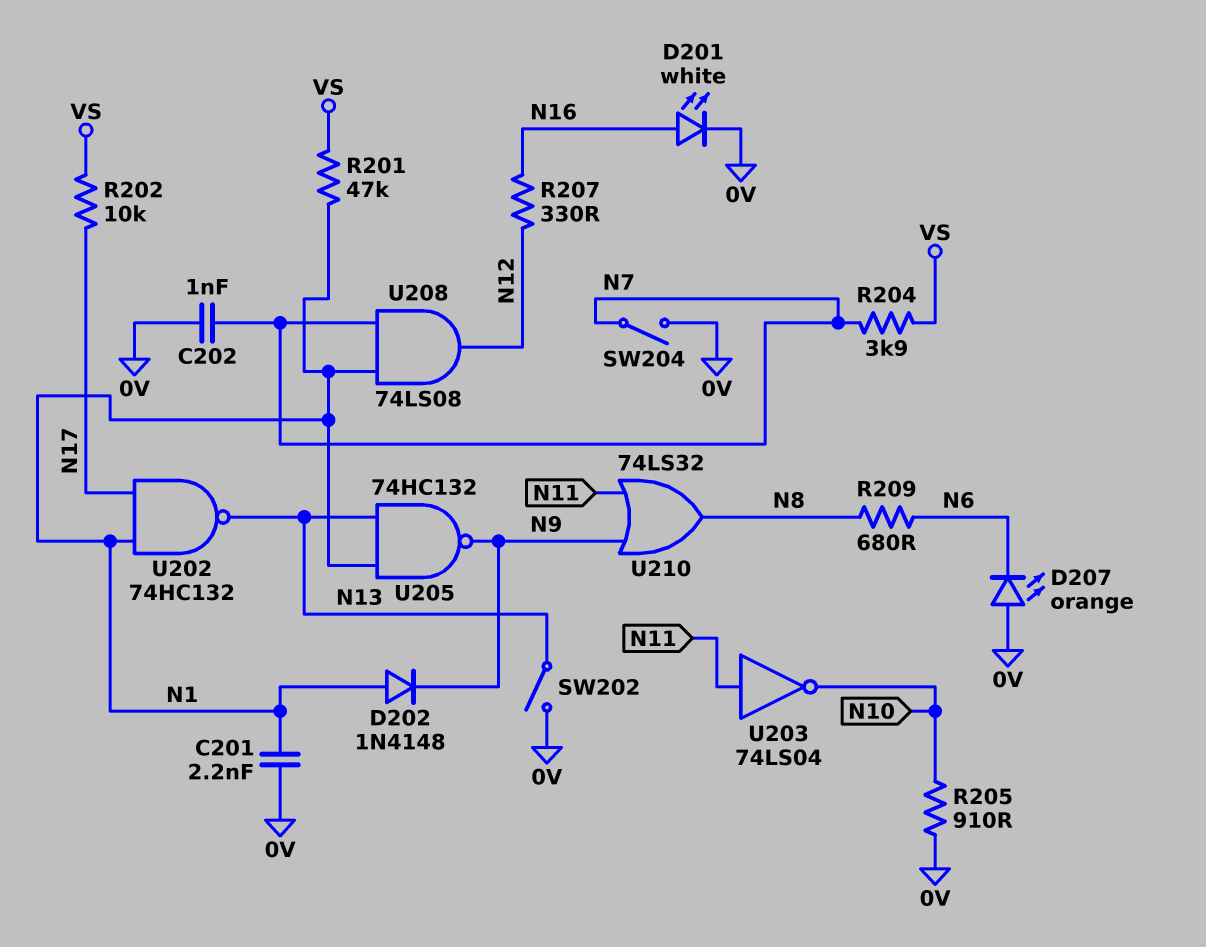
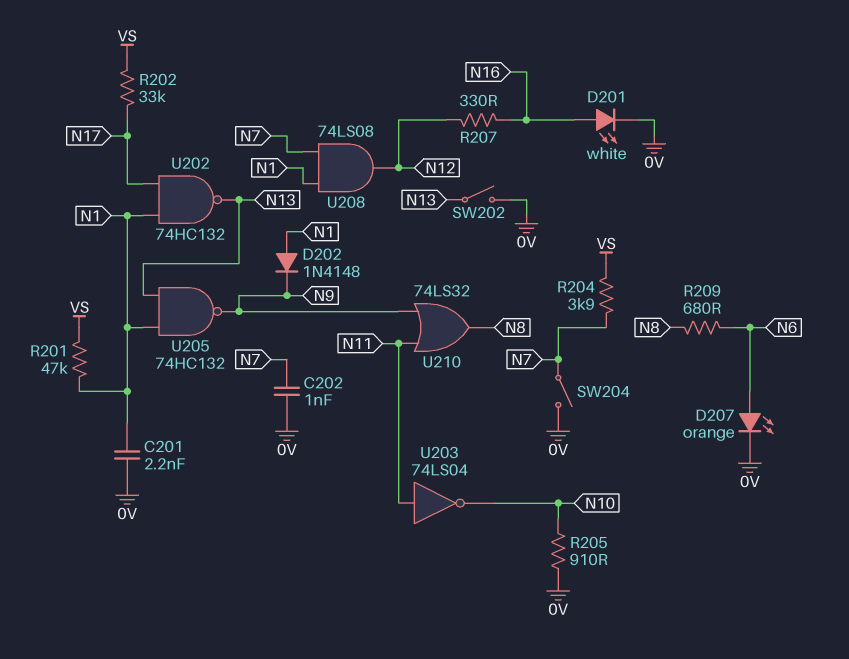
D207: LED orange (A 0V, K N6) -> LED orange (A N6, K 0V)
R202: 10k (N17, VS) -> 33k (N17, VS)

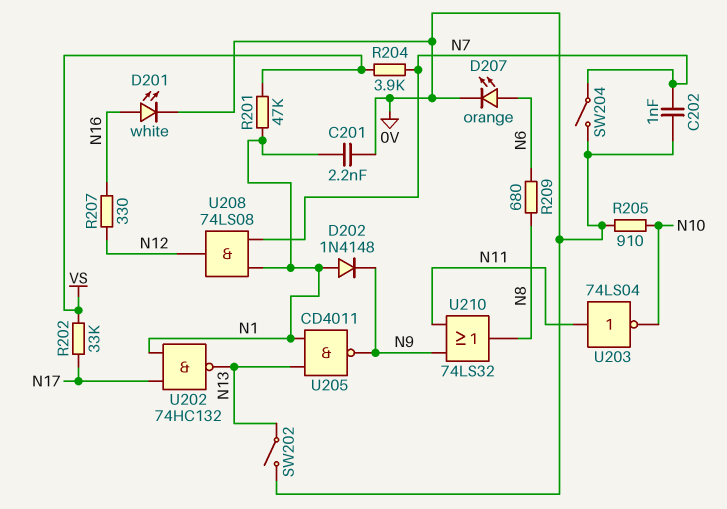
U205: NAND 74HC132 (in N1, in N13, out N9) -> NAND CD4011 (in N1, in N13, out N9)

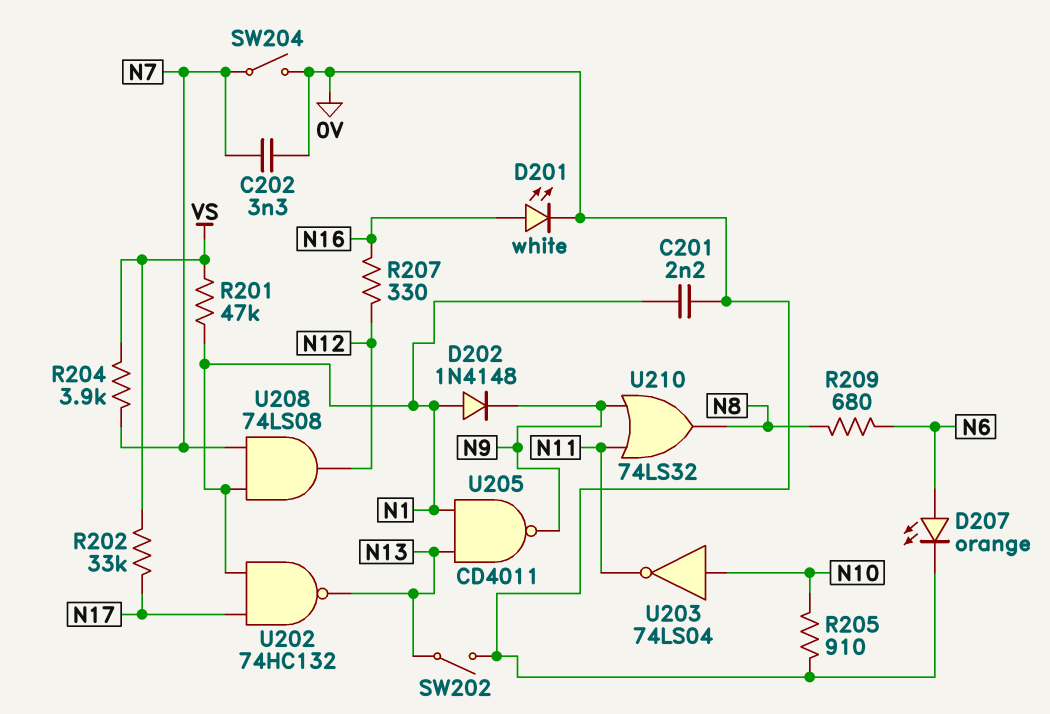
C202: 1nF (0V, N7) -> 3.3nF (0V, N7)
U203: NOT 74LS04 (in N11, out N10) -> NOT 74LS04 (in N10, out N11)

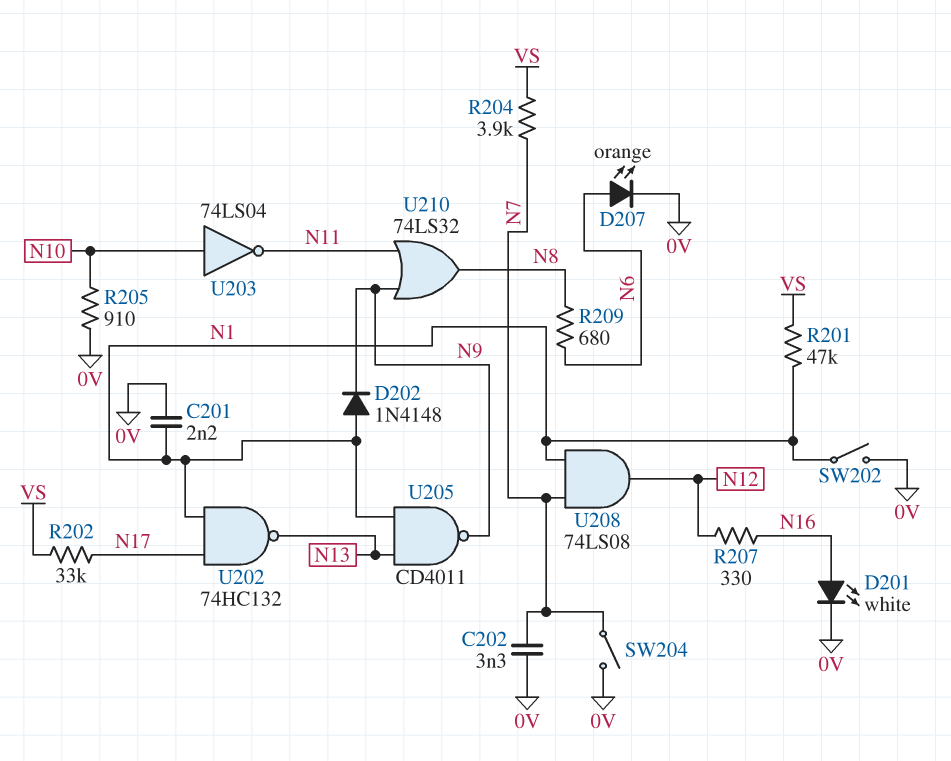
SW202: switch (0V, N13) -> switch (0V, N1)

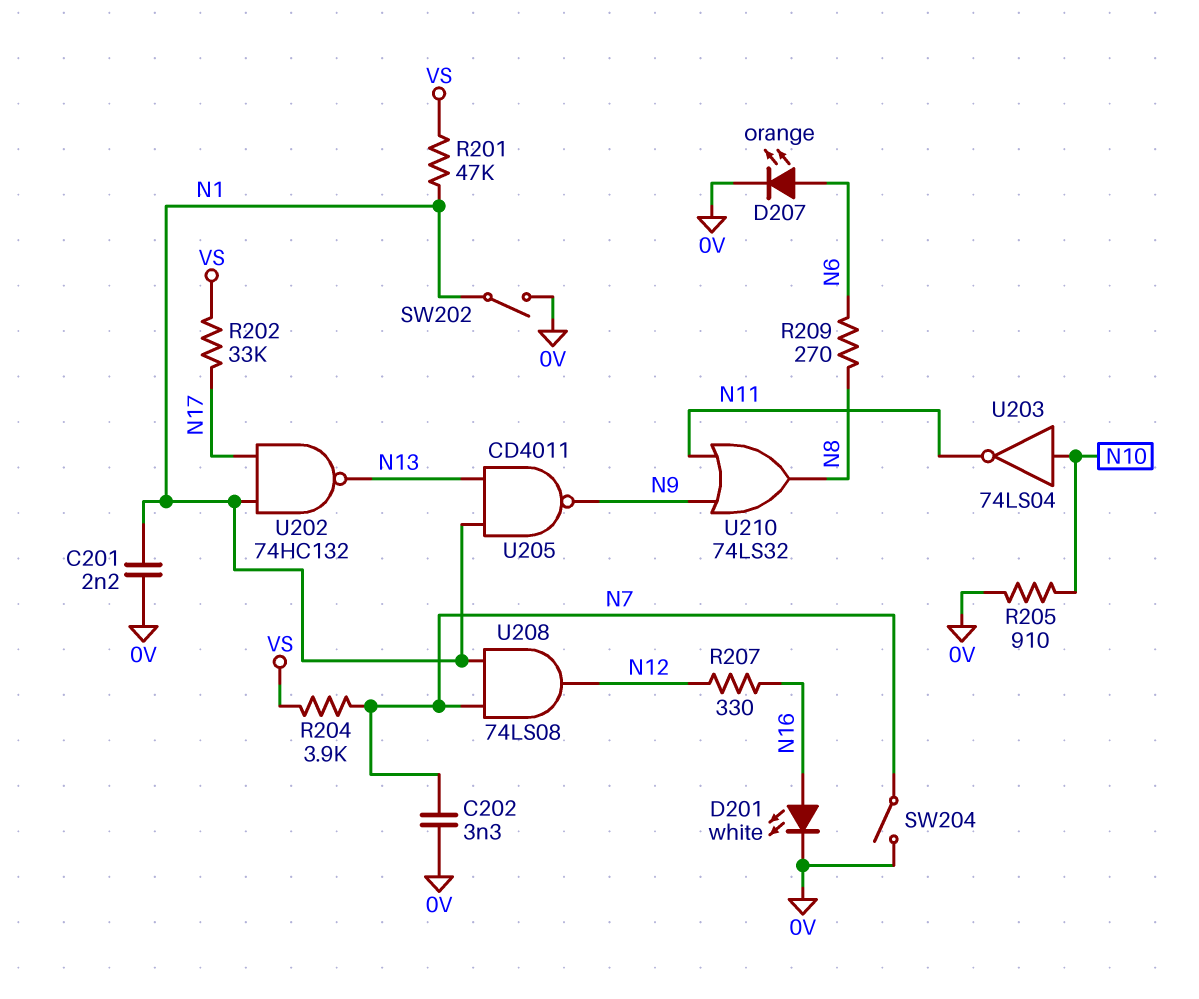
D202: diode 1N4148 (A N1, K N9) -> none
R209: 680 (N6, N8) -> 270 (N6, N8)

